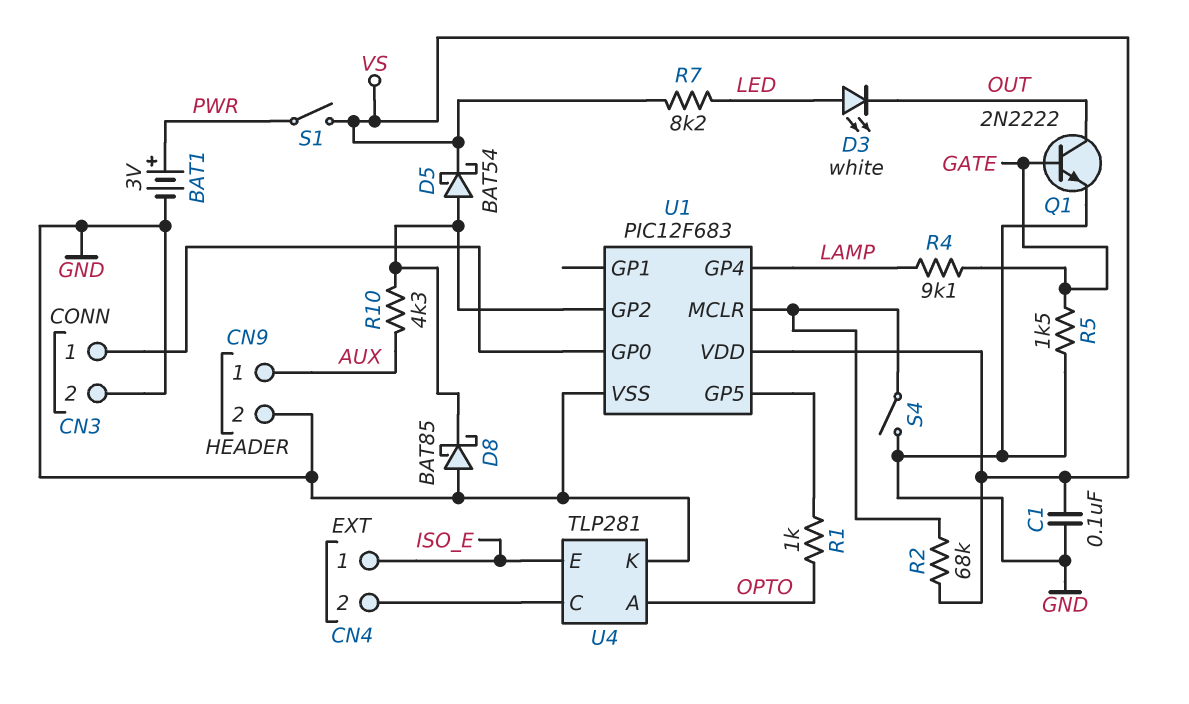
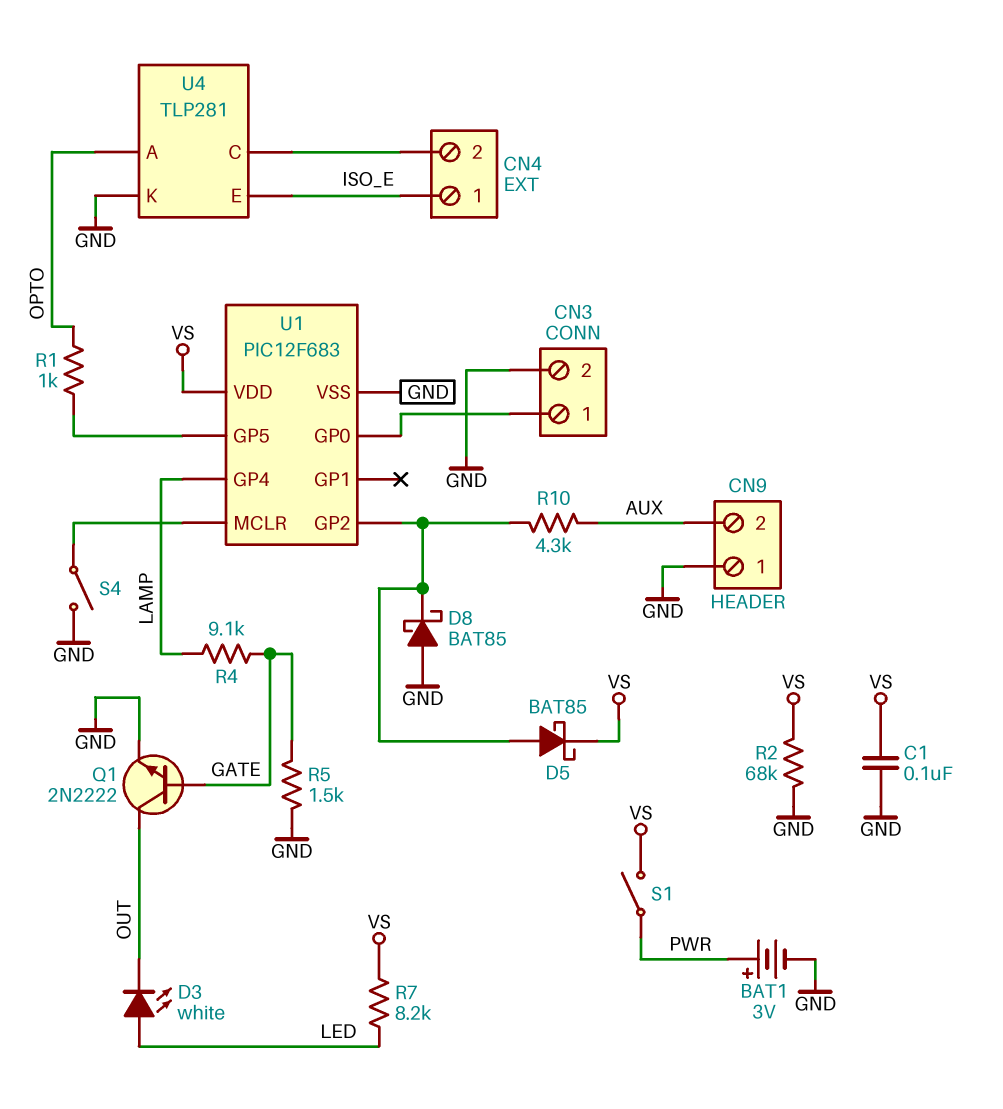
CN9 pin 1: AUX -> GND
CN9 pin 2: GND -> AUX
D5: schottky BAT54 (A U1/GP2, K VS) -> schottky BAT85 (A U1/GP2, K VS)
R2: 68k (U1/MCLR, VS) -> 68k (GND, VS)

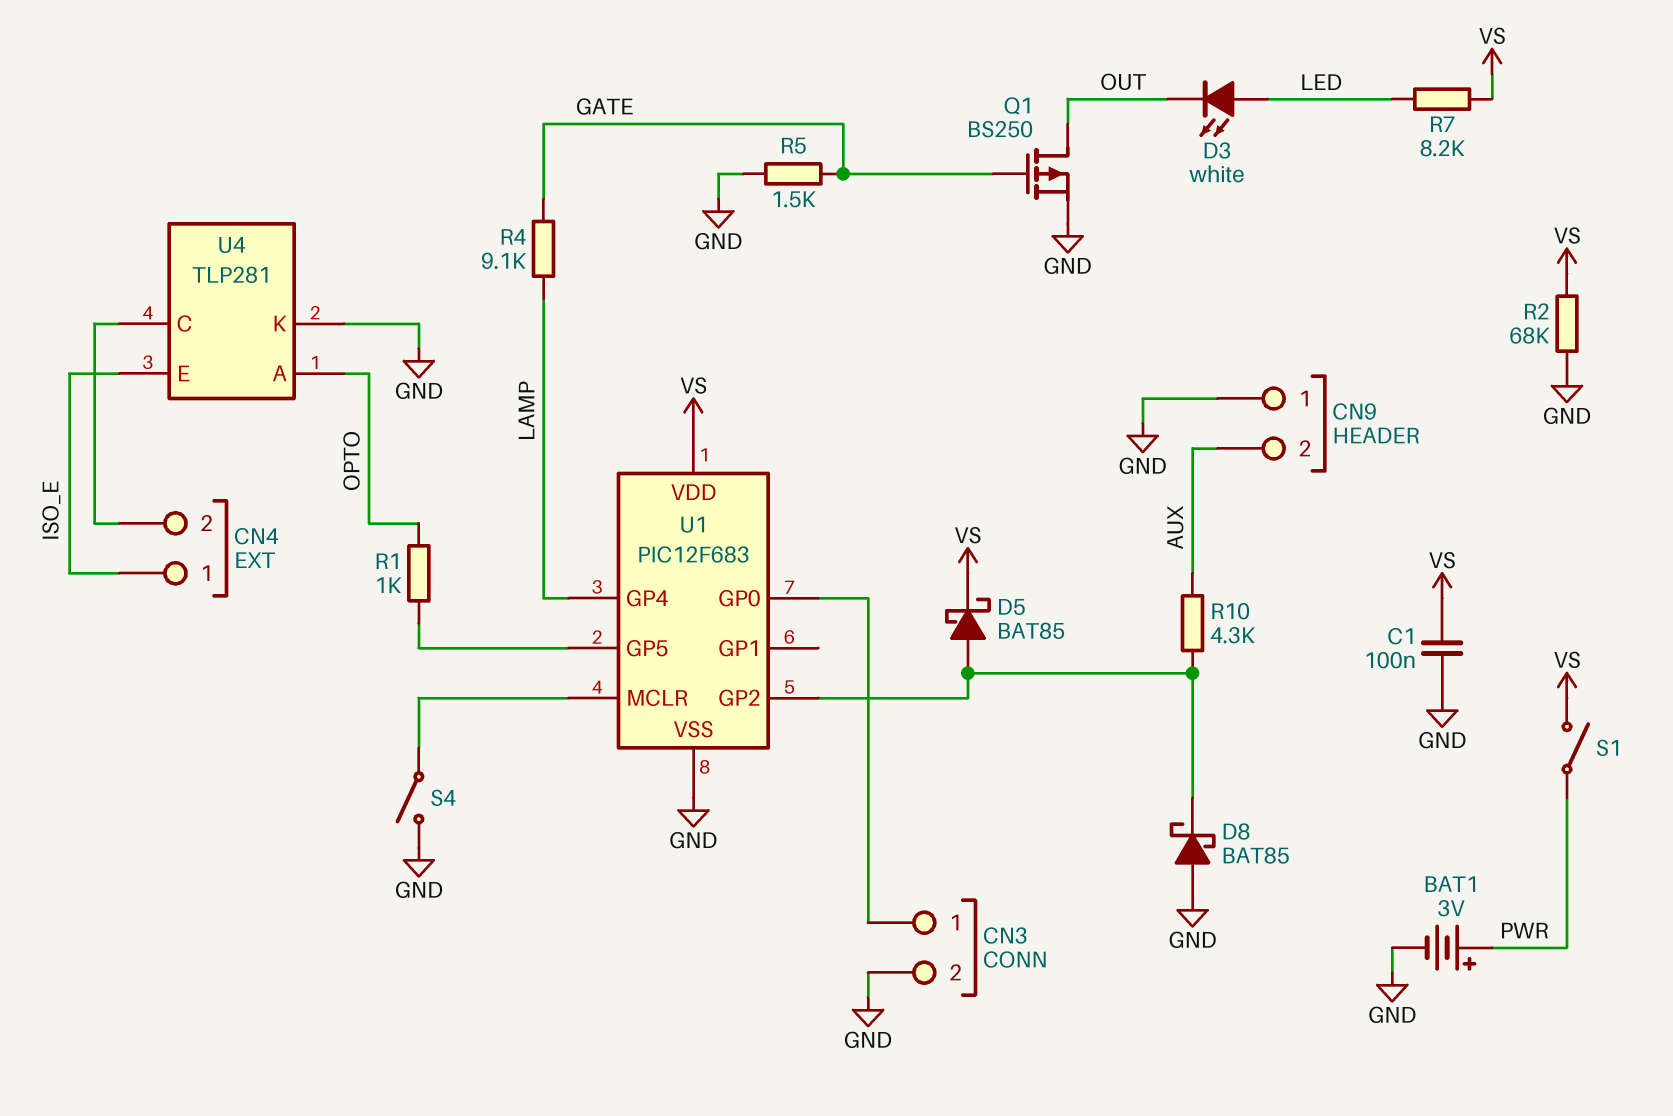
Q1: NPN 2N2222 (B GATE, C OUT, E GND) -> PMOS BS250 (G GATE, D OUT, S GND)

